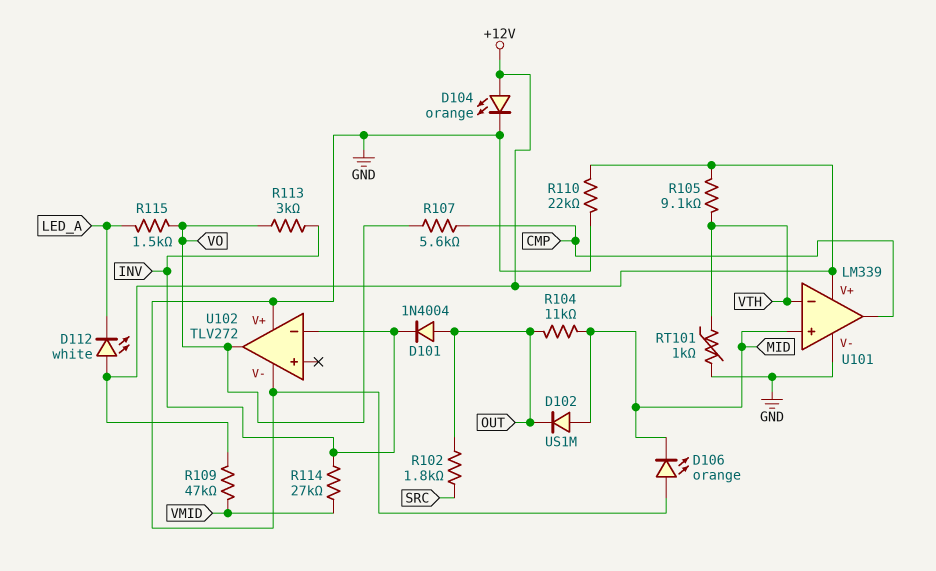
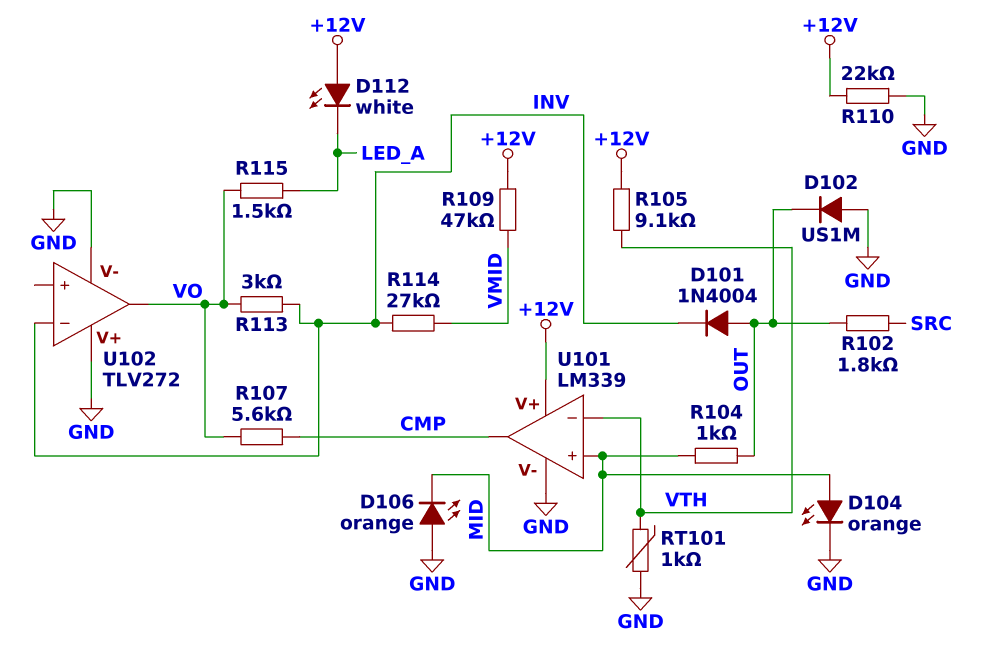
D102: diode US1M (A MID, K OUT) -> diode US1M (A GND, K OUT)
D104: LED orange (A +12V, K GND) -> LED orange (A MID, K GND)
R104: 11k (MID, OUT) -> 1k (MID, OUT)

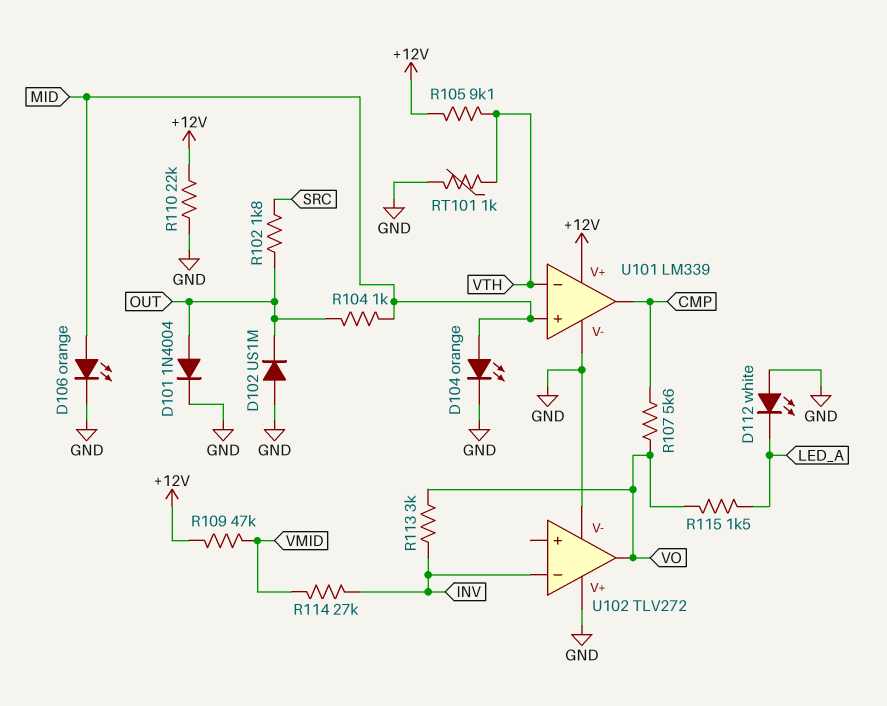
D101: diode 1N4004 (A OUT, K INV) -> diode 1N4004 (A OUT, K GND)
D106: LED orange (A GND, K MID) -> LED orange (A MID, K GND)
D112: LED white (A +12V, K LED_A) -> LED white (A GND, K LED_A)

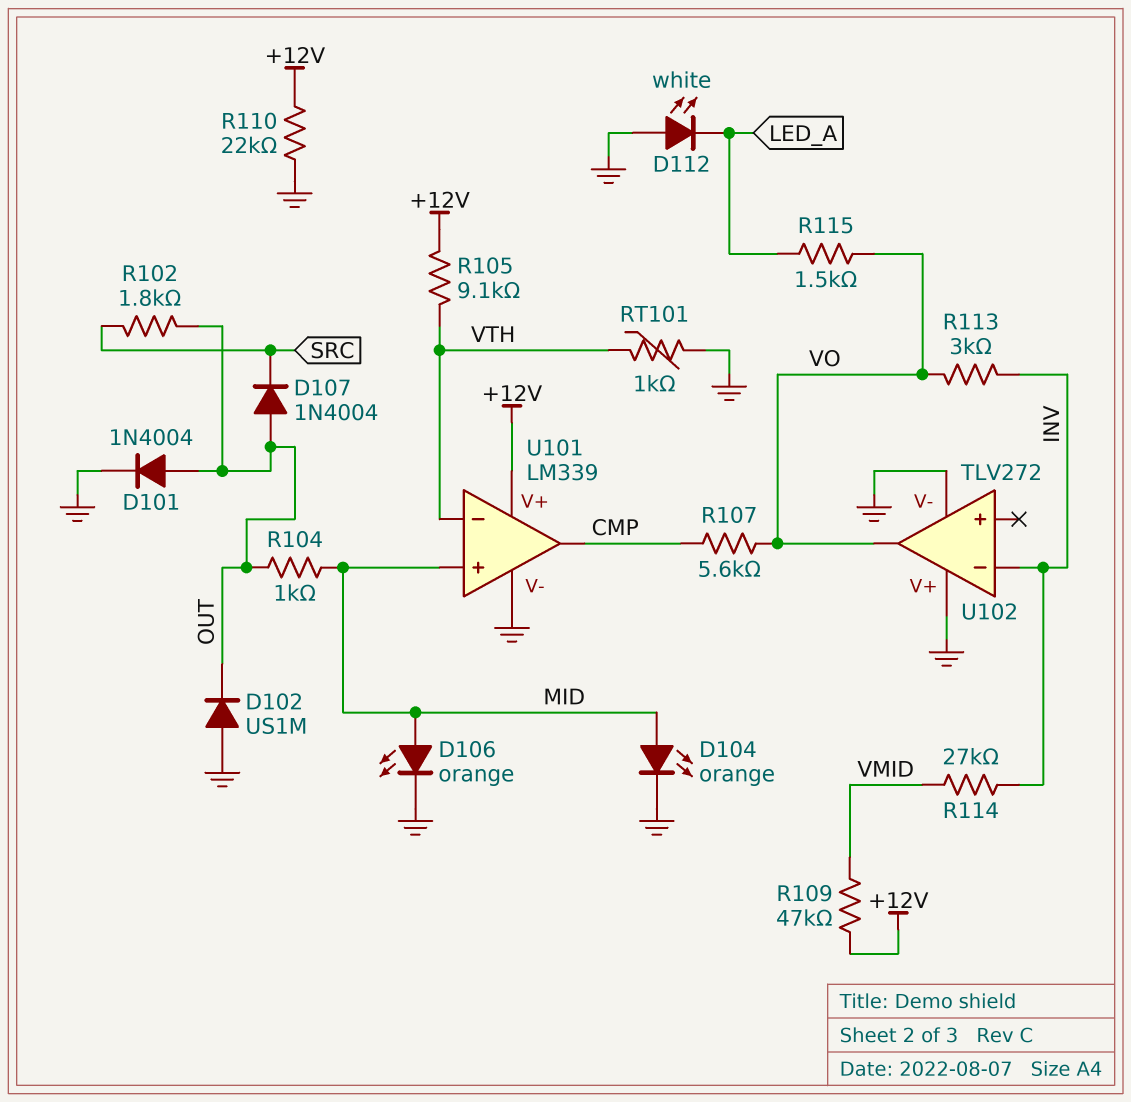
D107: none -> diode 1N4004 (A OUT, K SRC)

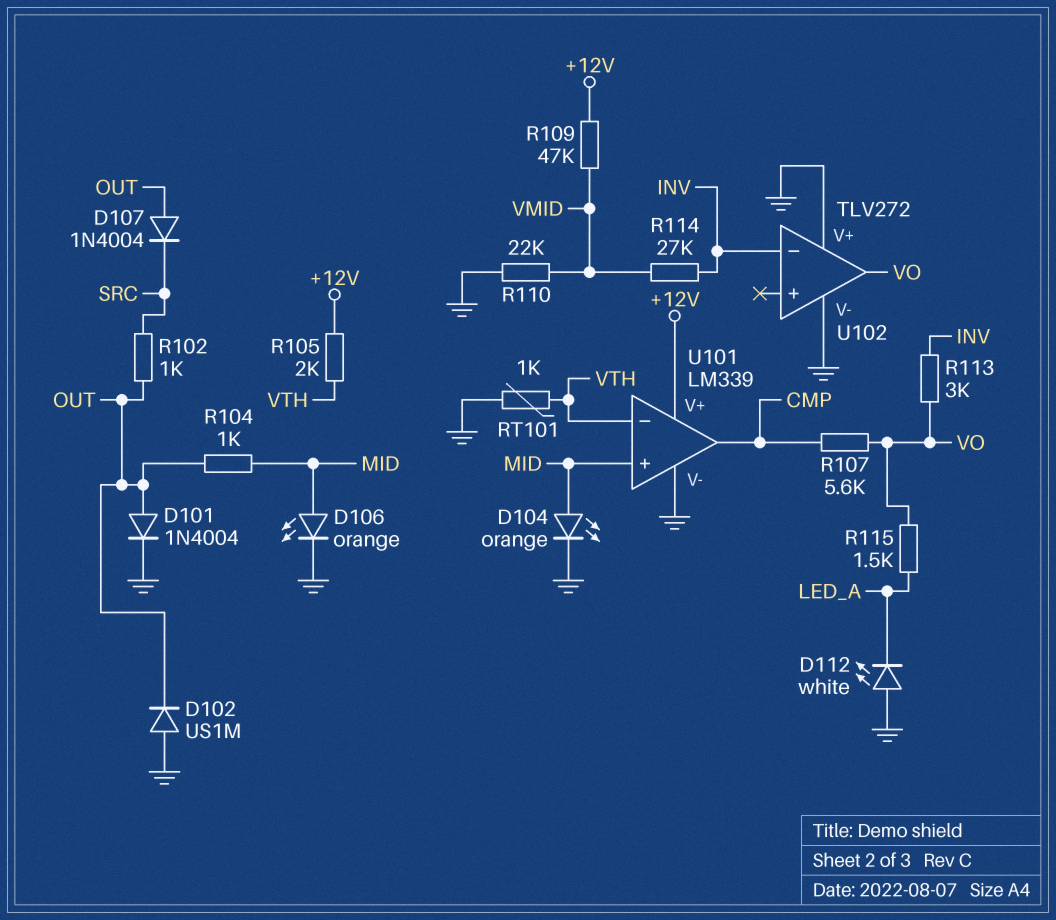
R102: 1.8k (OUT, SRC) -> 1k (OUT, SRC)
R105: 9.1k (+12V, VTH) -> 2k (+12V, VTH)
R110: 22k (+12V, GND) -> 22k (GND, VMID)

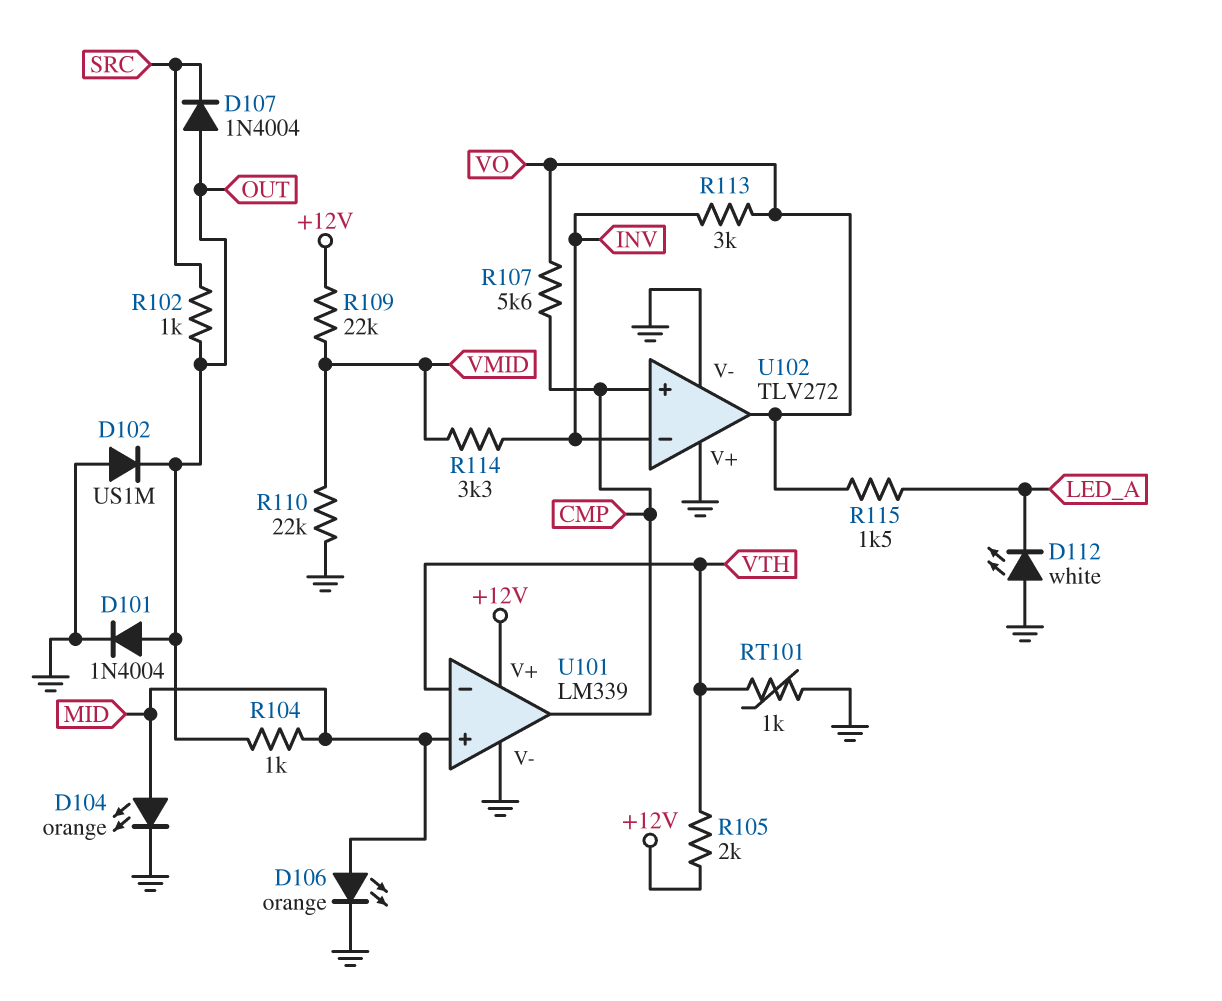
R109: 47k (+12V, VMID) -> 22k (+12V, VMID)
R114: 27k (INV, VMID) -> 3.3k (INV, VMID)
U102 pin in+: none -> CMP

